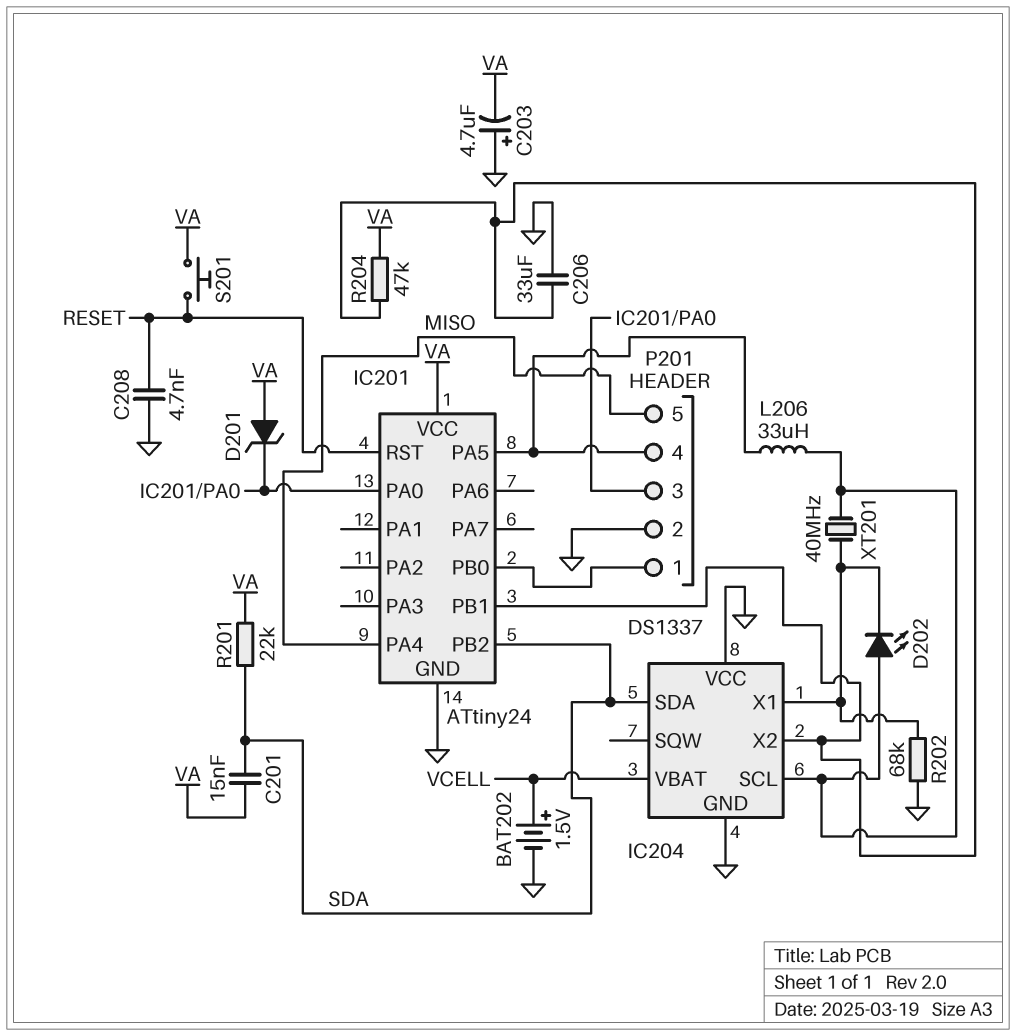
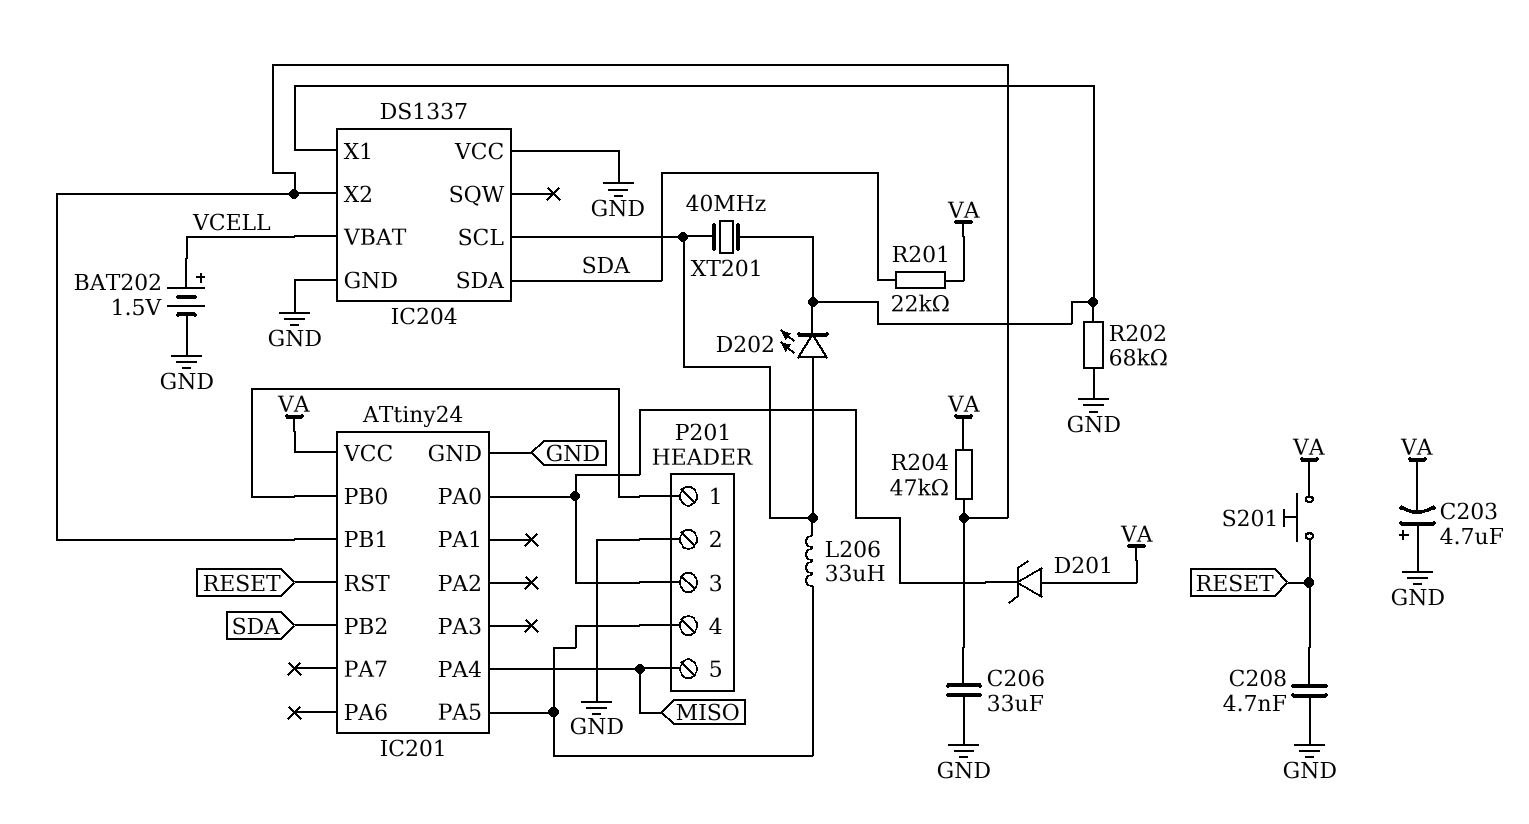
C201: 15nF (SDA, VA) -> none

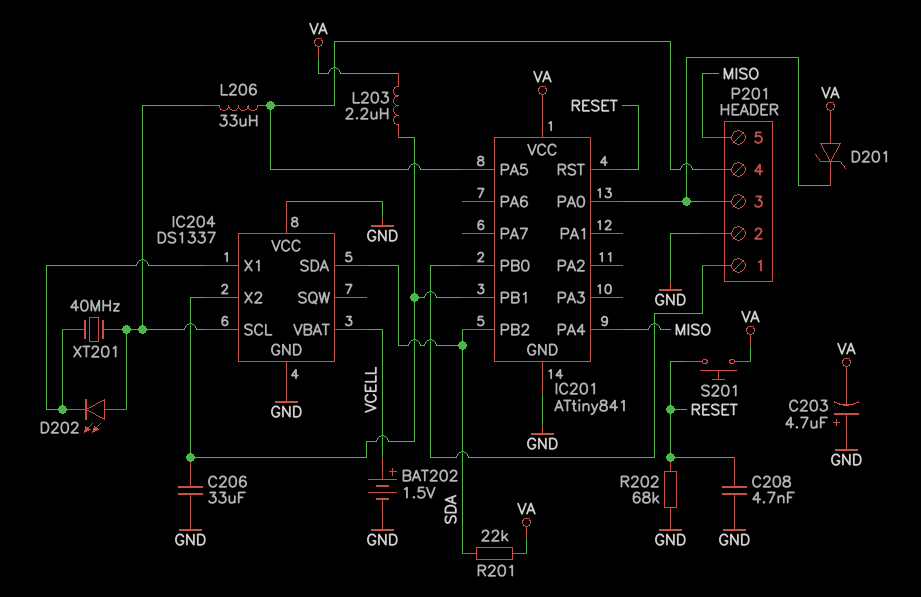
IC201: ATtiny24 -> ATtiny841
L203: none -> 2.2uH (IC201/PB1, VA)
R202: 68k (GND, IC204/X1) -> 68k (GND, RESET)
R204: 47k (IC201/PB1, VA) -> none

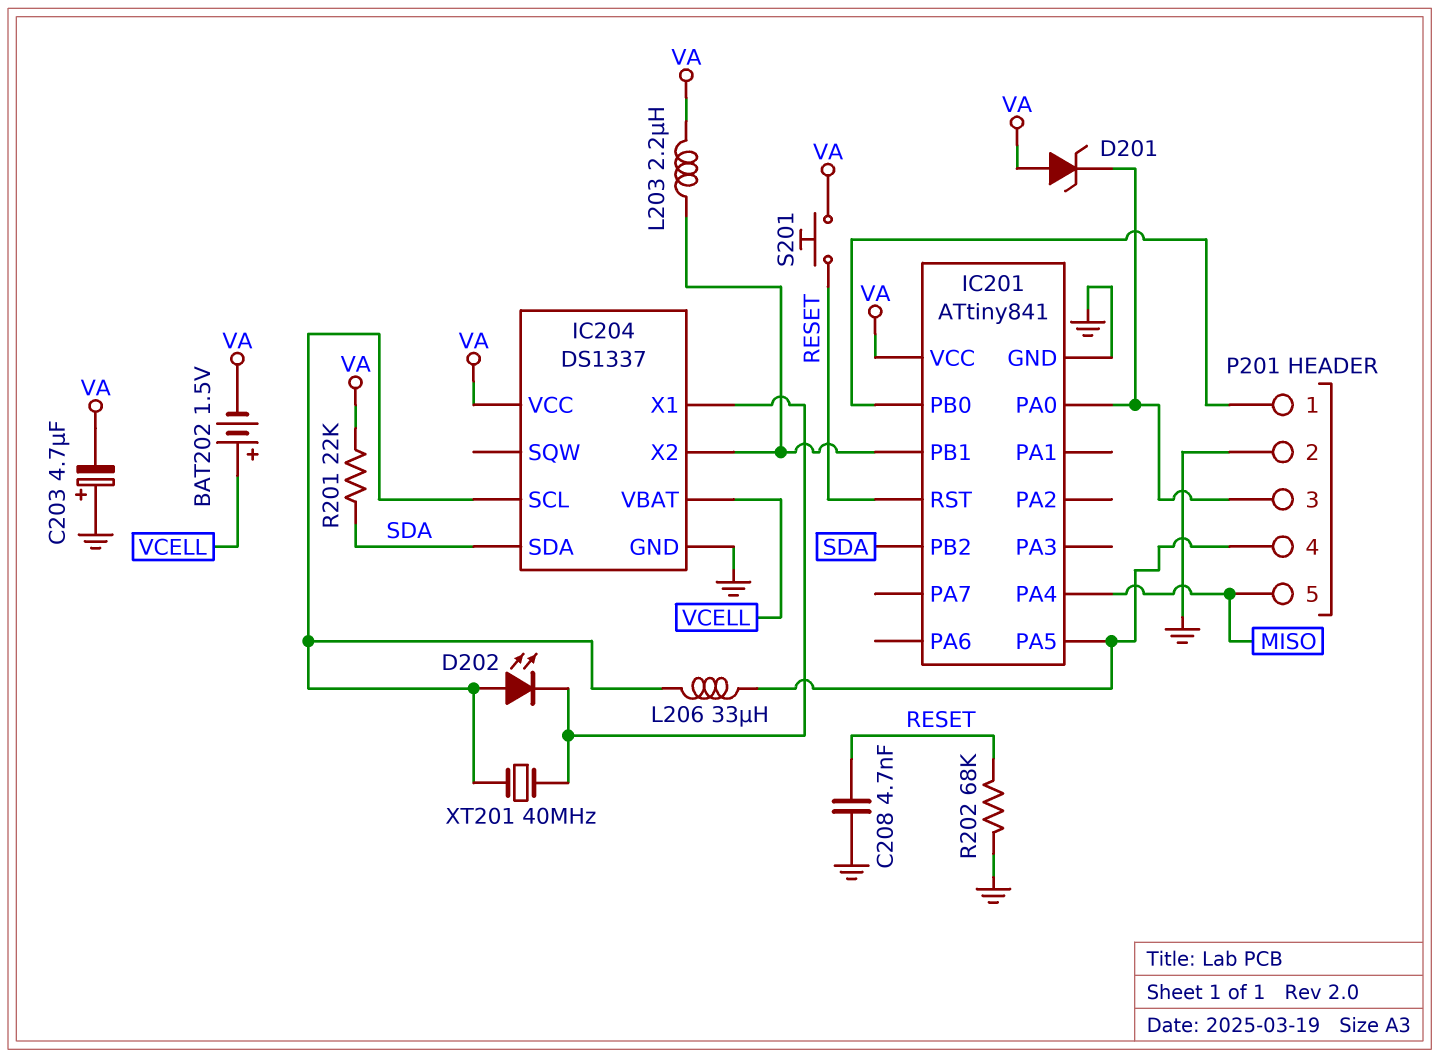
BAT202: 1.5V (plus VCELL, minus GND) -> 1.5V (plus VCELL, minus VA)
C206: 33uF (GND, IC201/PB1) -> none
IC204 pin VCC: GND -> VA

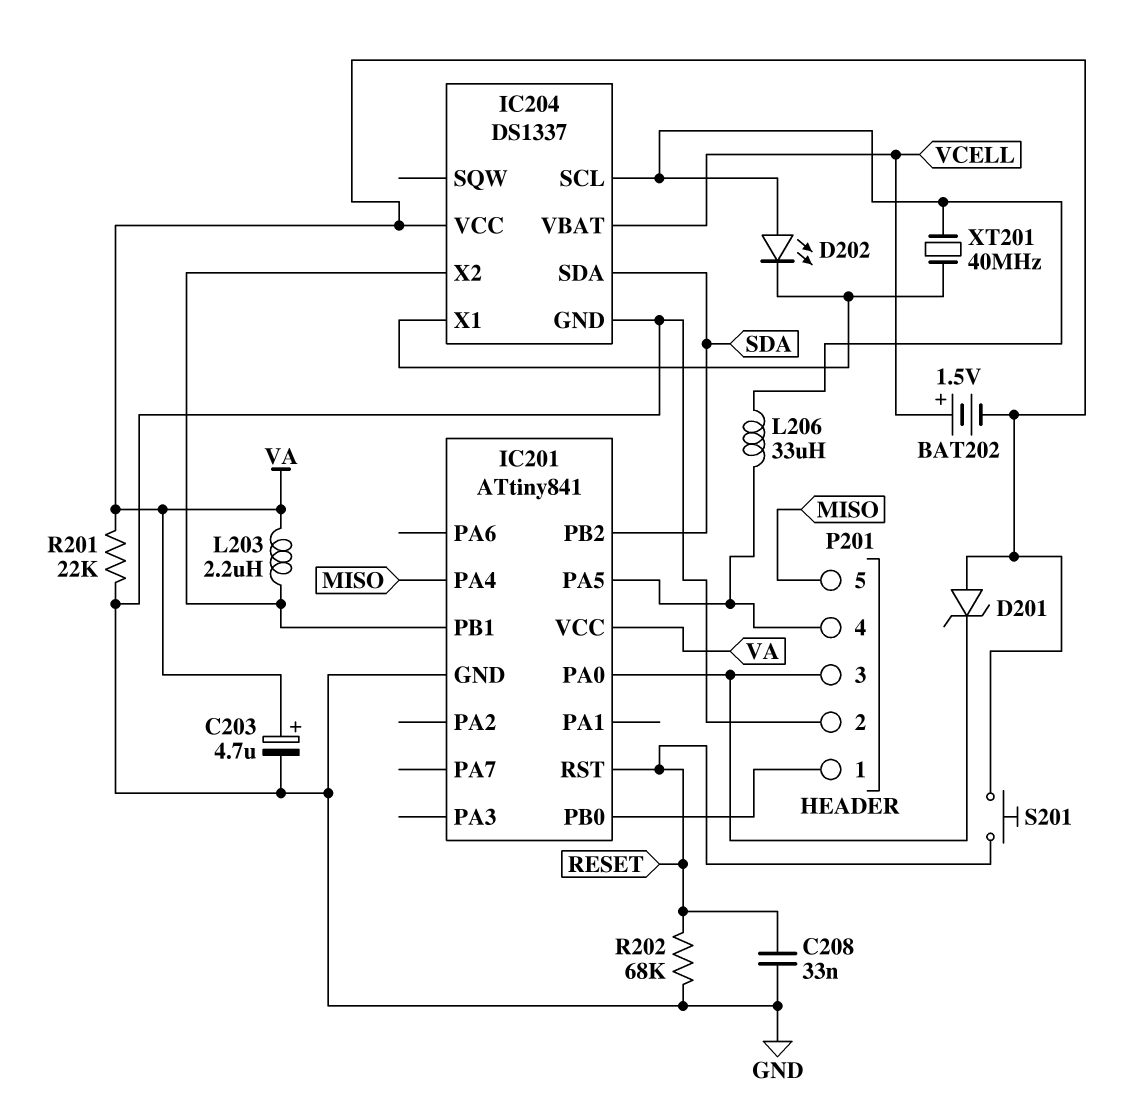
C203: 4.7uF (plus GND, minus VA) -> 4.7uF (plus VA, minus GND)
C208: 4.7nF (GND, RESET) -> 33nF (GND, RESET)
R201: 22k (SDA, VA) -> 22k (GND, VA)

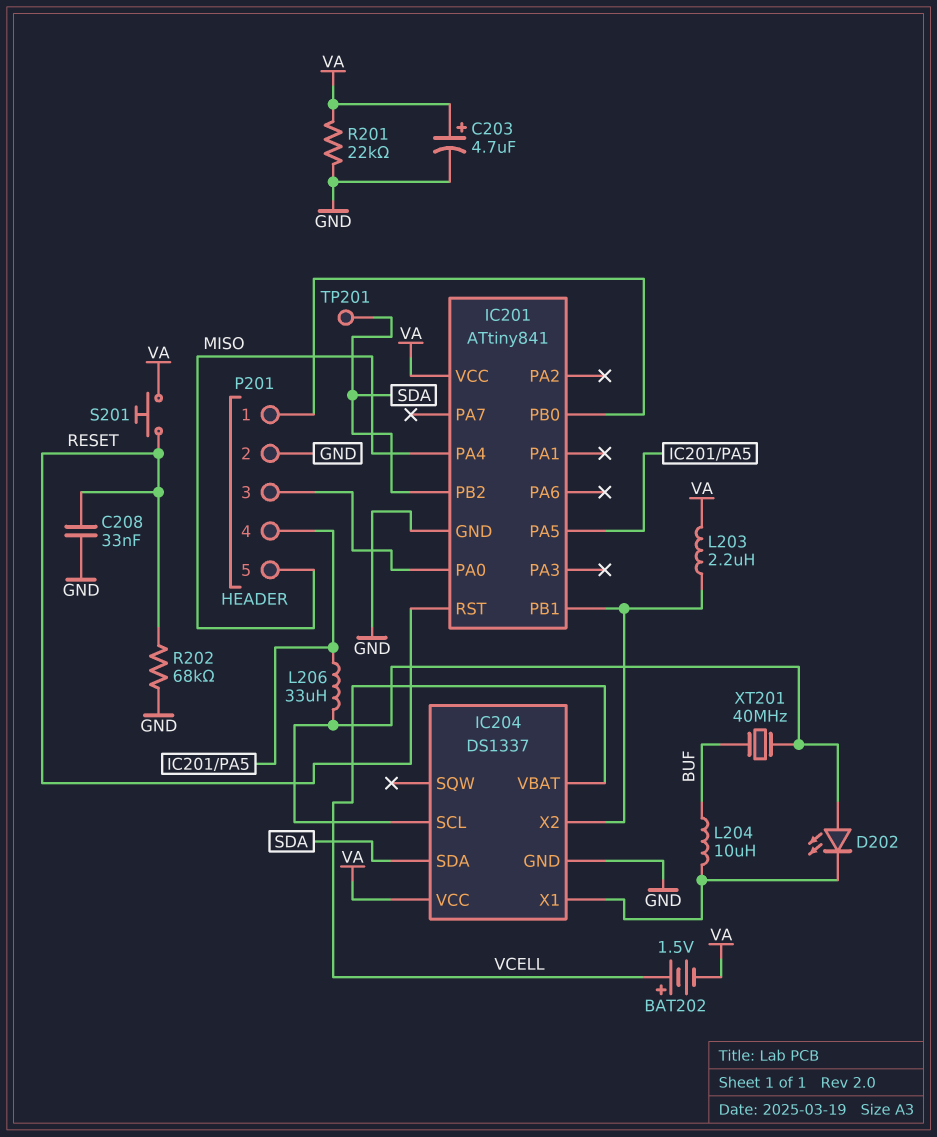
D201: zener (A VA, K IC201/PA0) -> none
L204: none -> 10uH (BUF, IC204/X1)
TP201: none -> test point (SDA)
XT201: 40MHz (IC204/SCL, IC204/X1) -> 40MHz (BUF, IC204/SCL)

